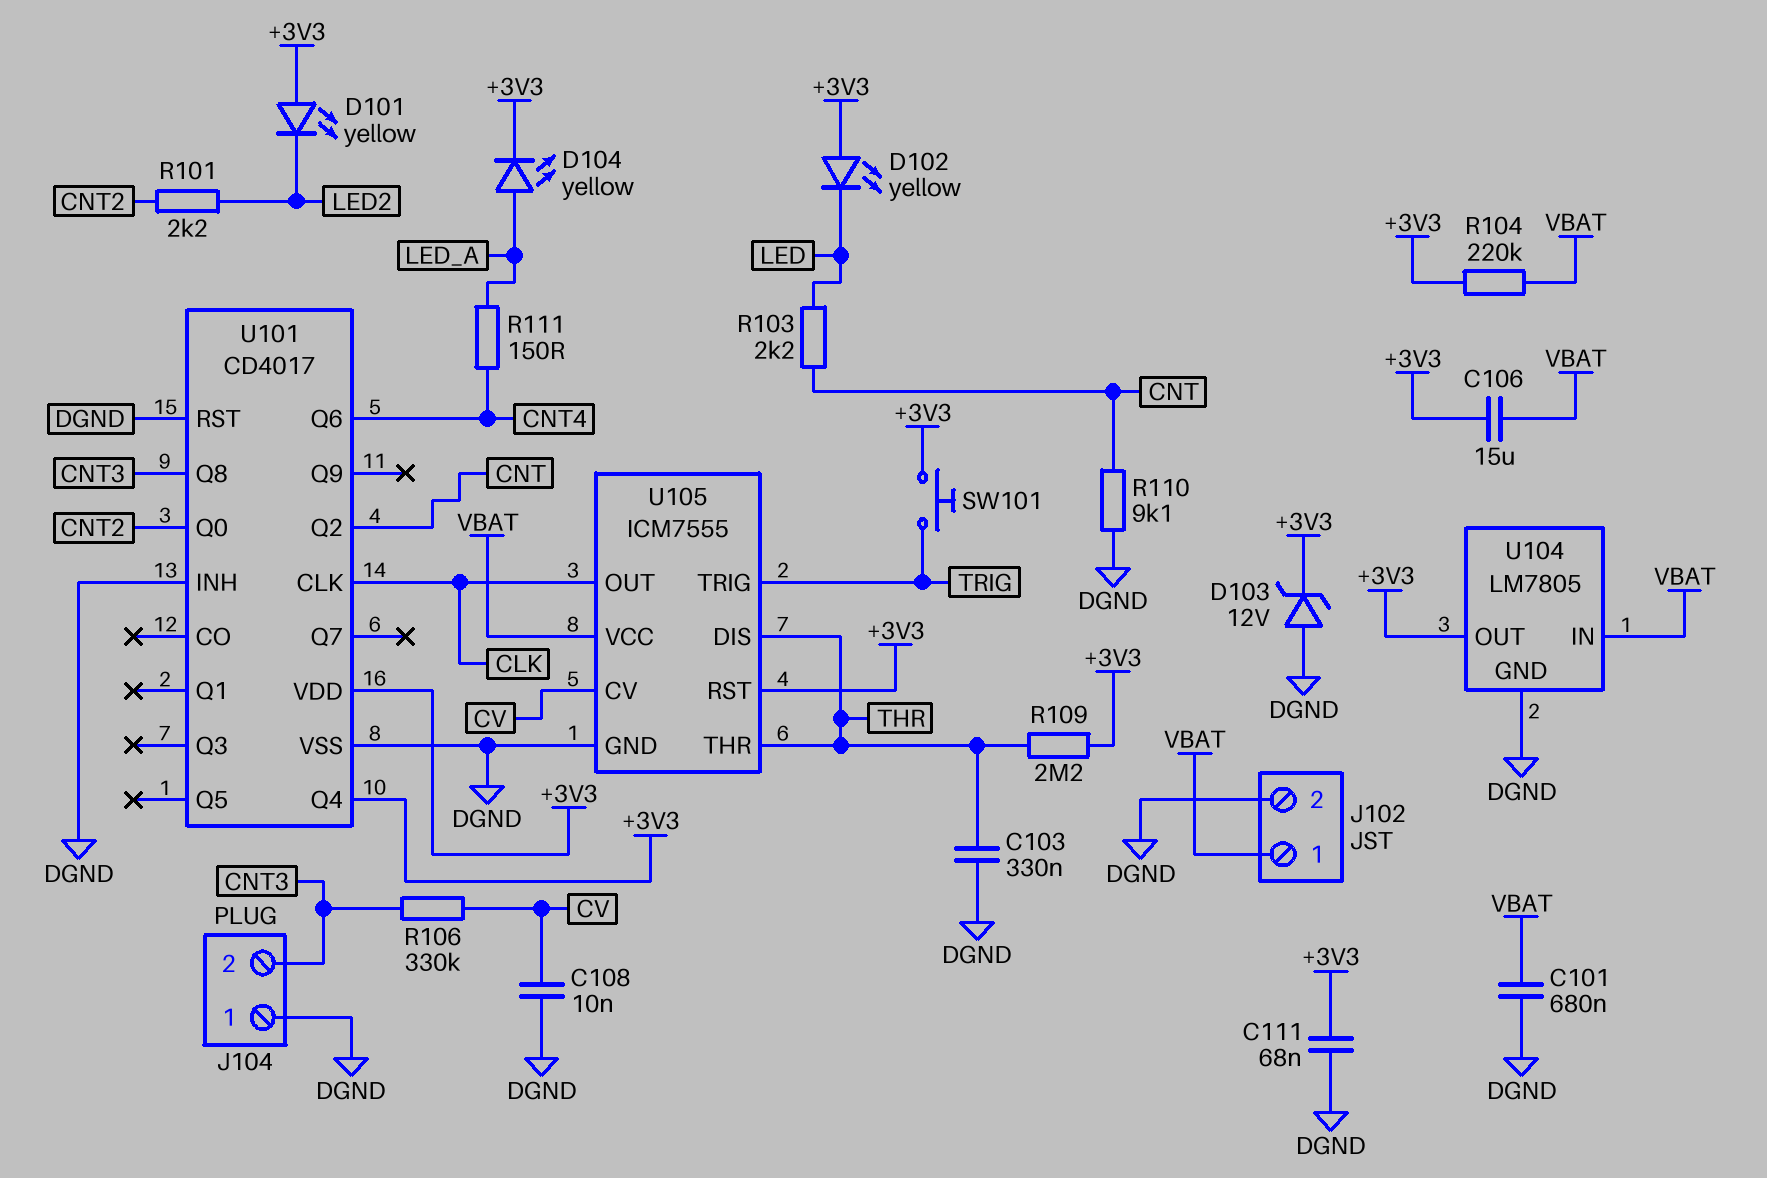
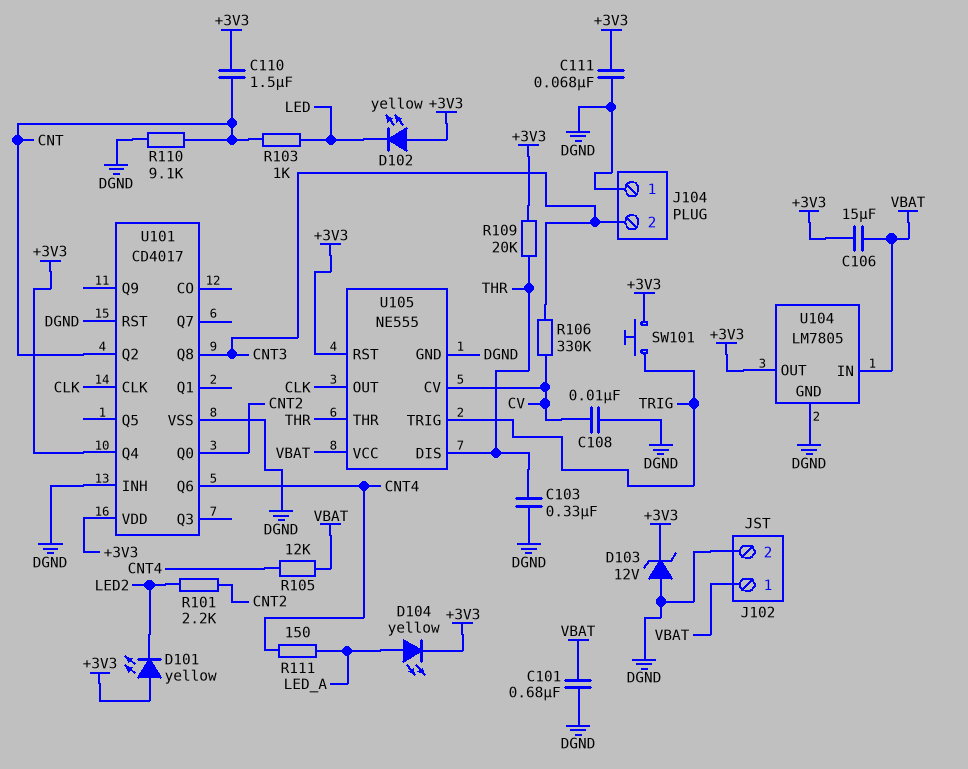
C110: none -> 1.5uF (+3V3, CNT)
R103: 2.2k (CNT, LED) -> 1k (CNT, LED)
R104: 220k (+3V3, VBAT) -> none
R105: none -> 12k (CNT4, VBAT)
R109: 2.2M (+3V3, THR) -> 20k (+3V3, THR)
U105: ICM7555 -> NE555

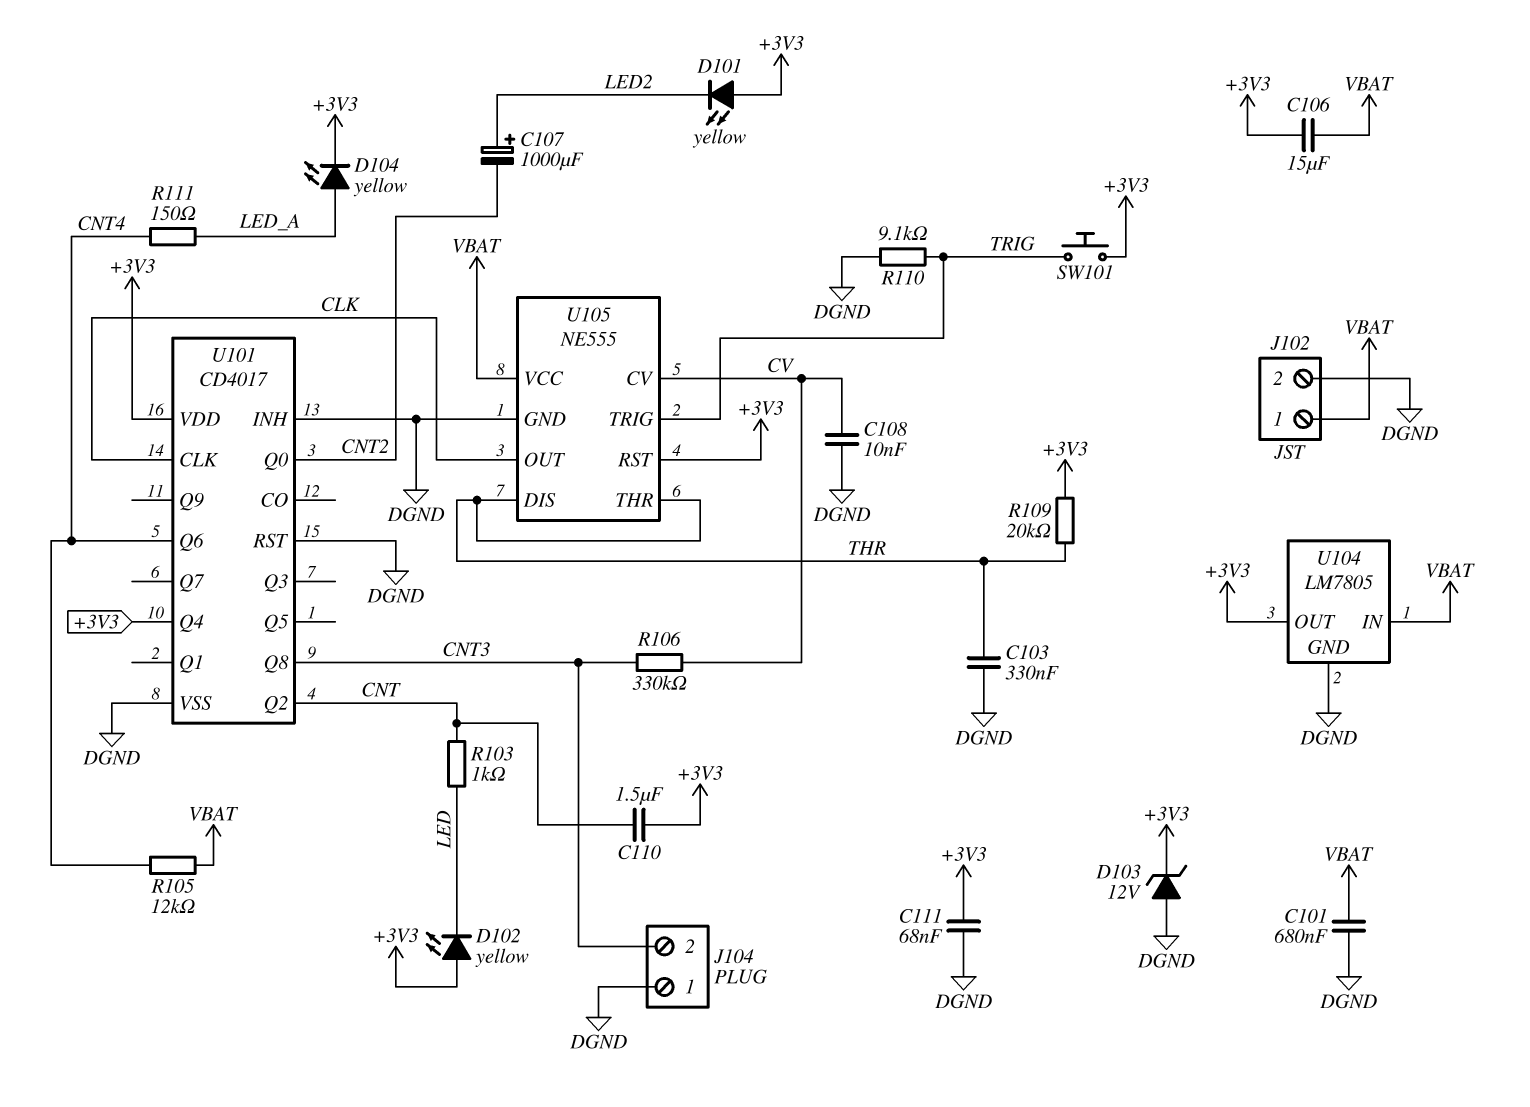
C107: none -> 1000uF (plus LED2, minus CNT2)
R101: 2.2k (CNT2, LED2) -> none
R110: 9.1k (CNT, DGND) -> 9.1k (DGND, TRIG)

